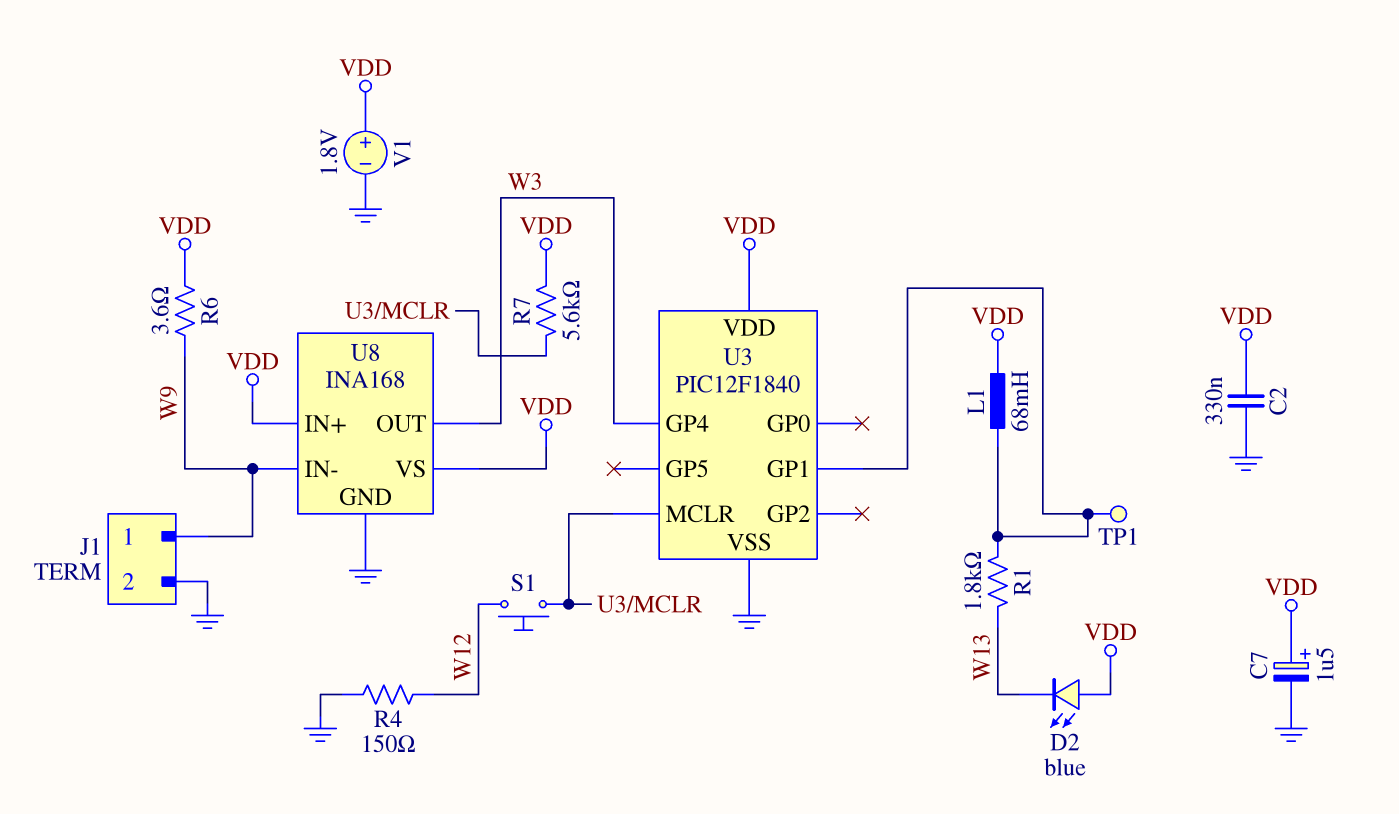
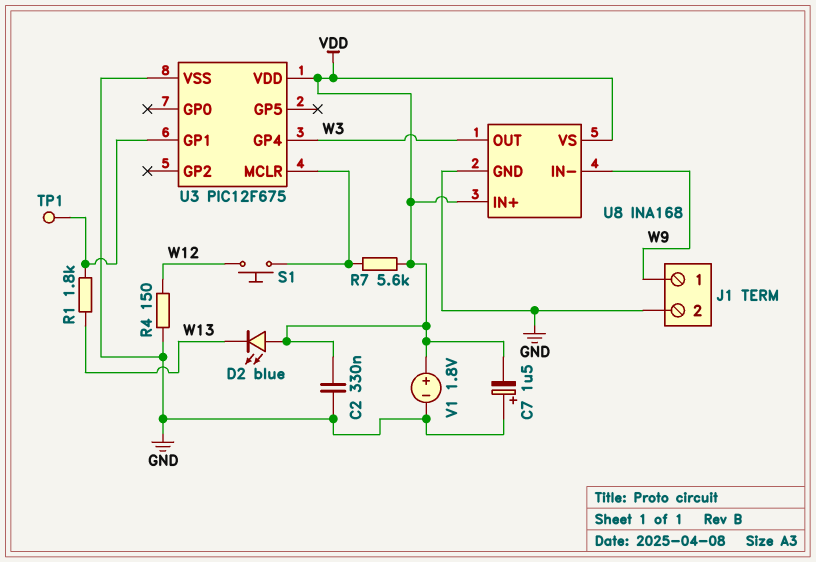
C7: 1.5uF (plus VDD, minus GND) -> 1.5uF (plus GND, minus VDD)
L1: 68mH (U3/GP1, VDD) -> none
R6: 3.6 (VDD, W9) -> none
U3: PIC12F1840 -> PIC12F675

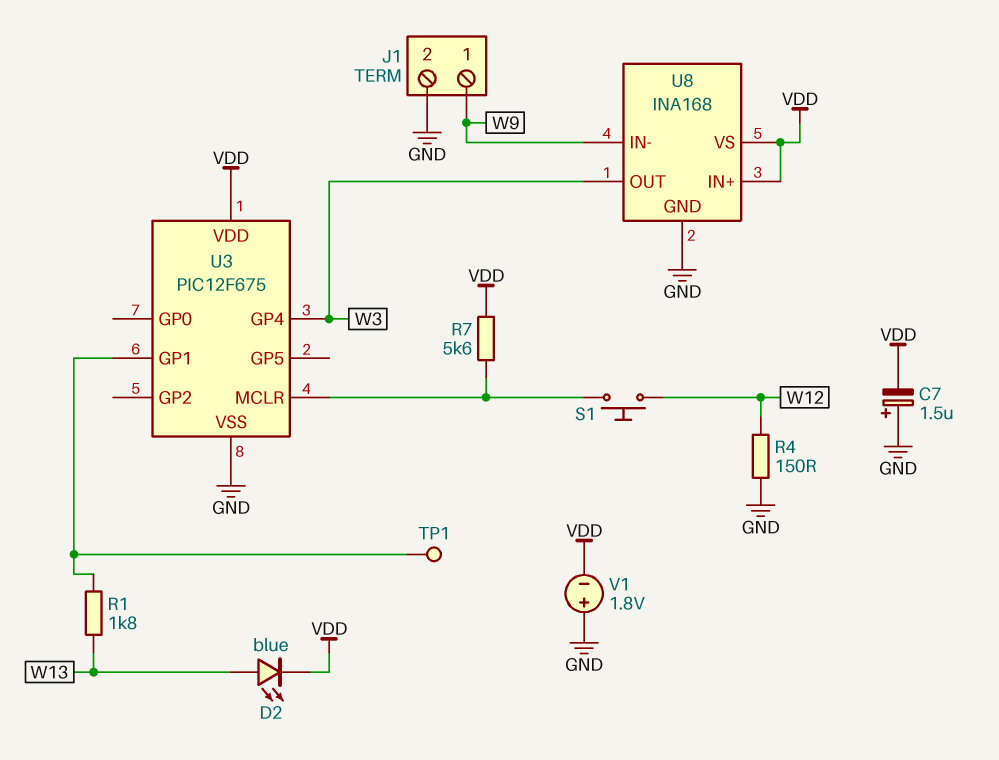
C2: 330nF (GND, VDD) -> none
D2: LED blue (A VDD, K W13) -> LED blue (A W13, K VDD)
V1: 1.8V (plus VDD, minus GND) -> 1.8V (plus GND, minus VDD)

